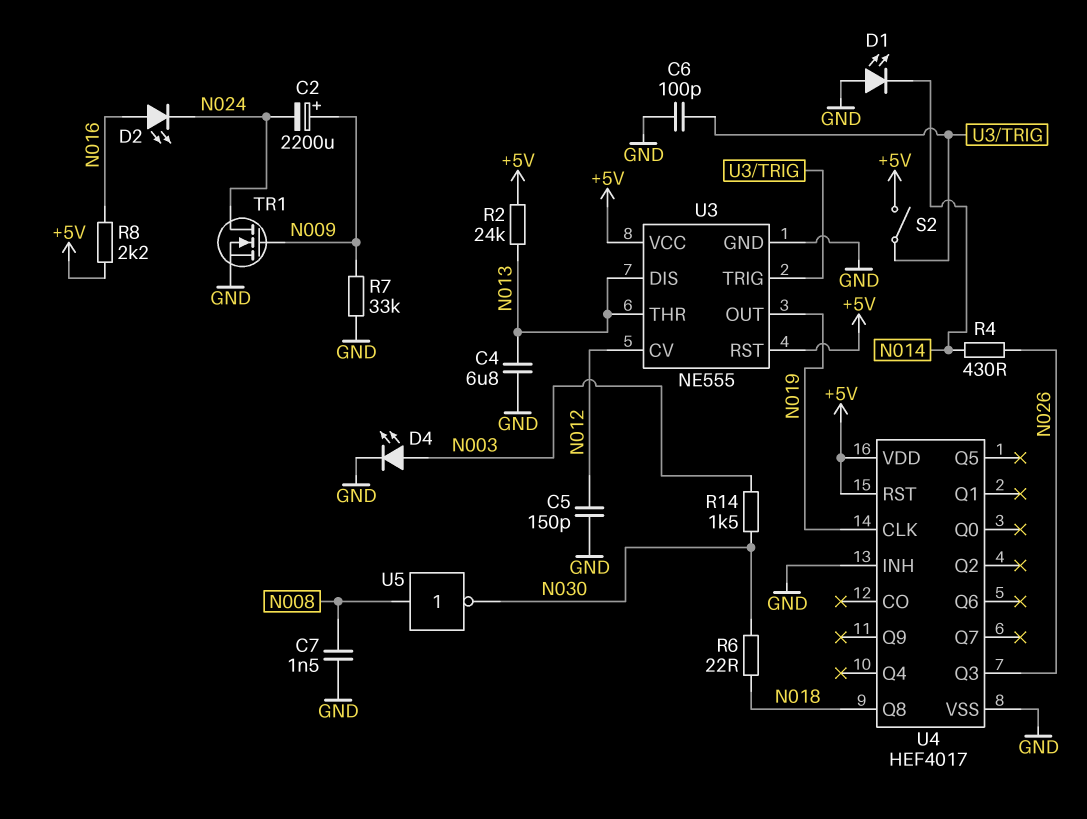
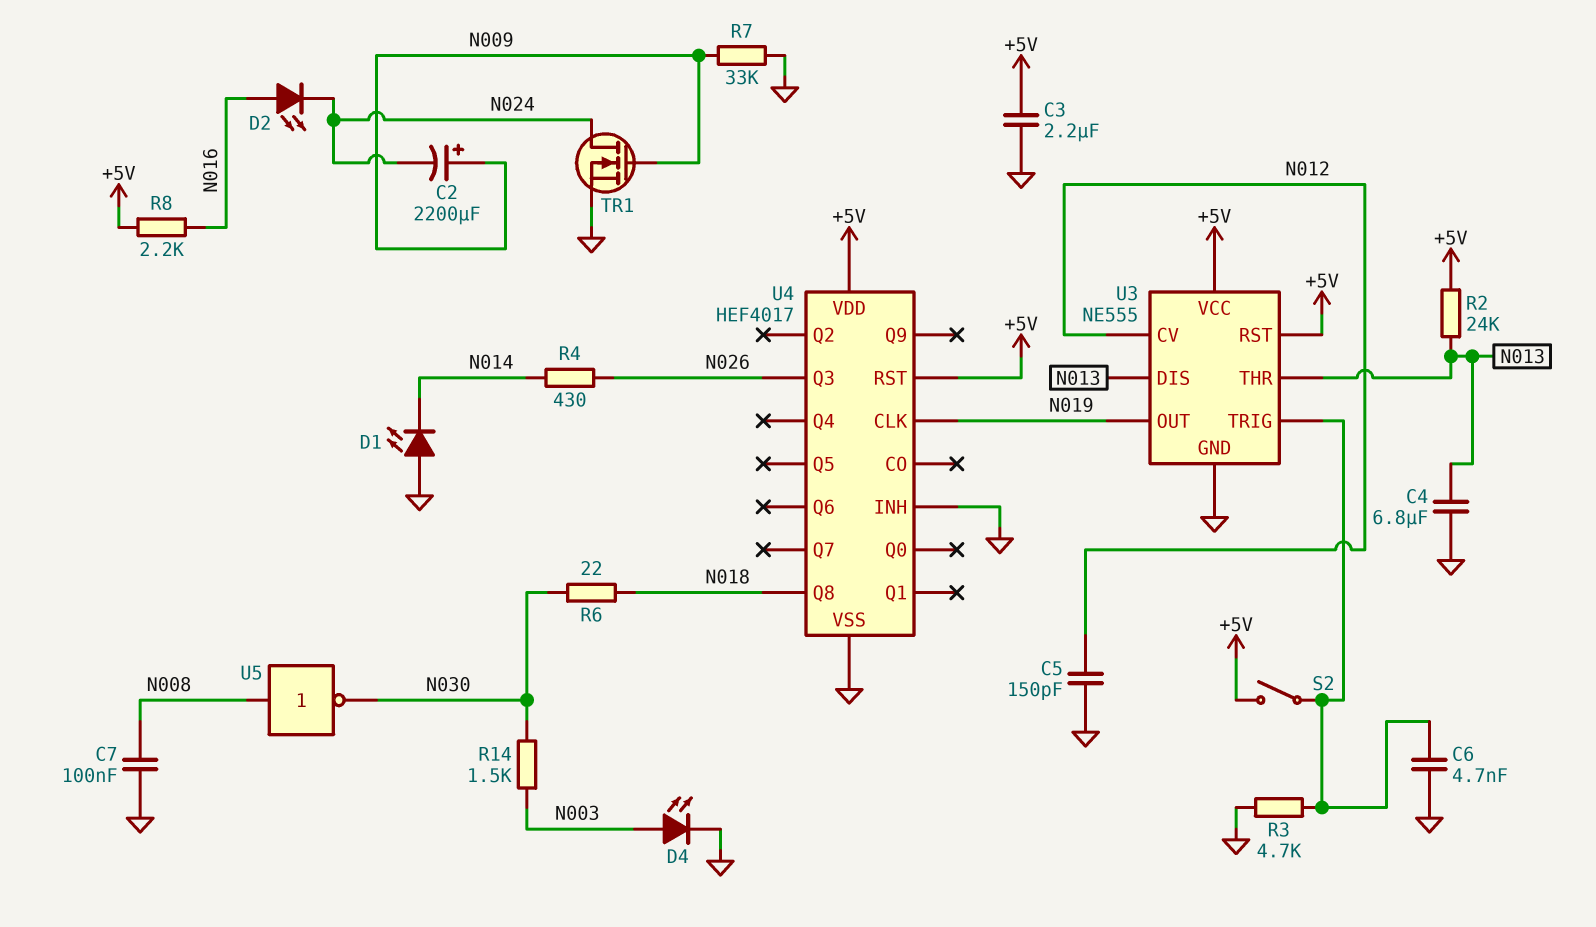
C3: none -> 2.2uF (+5V, GND)
C6: 100pF (GND, U3/TRIG) -> 4.7nF (GND, U3/TRIG)
C7: 1.5nF (GND, N008) -> 100nF (GND, N008)
R3: none -> 4.7k (GND, U3/TRIG)

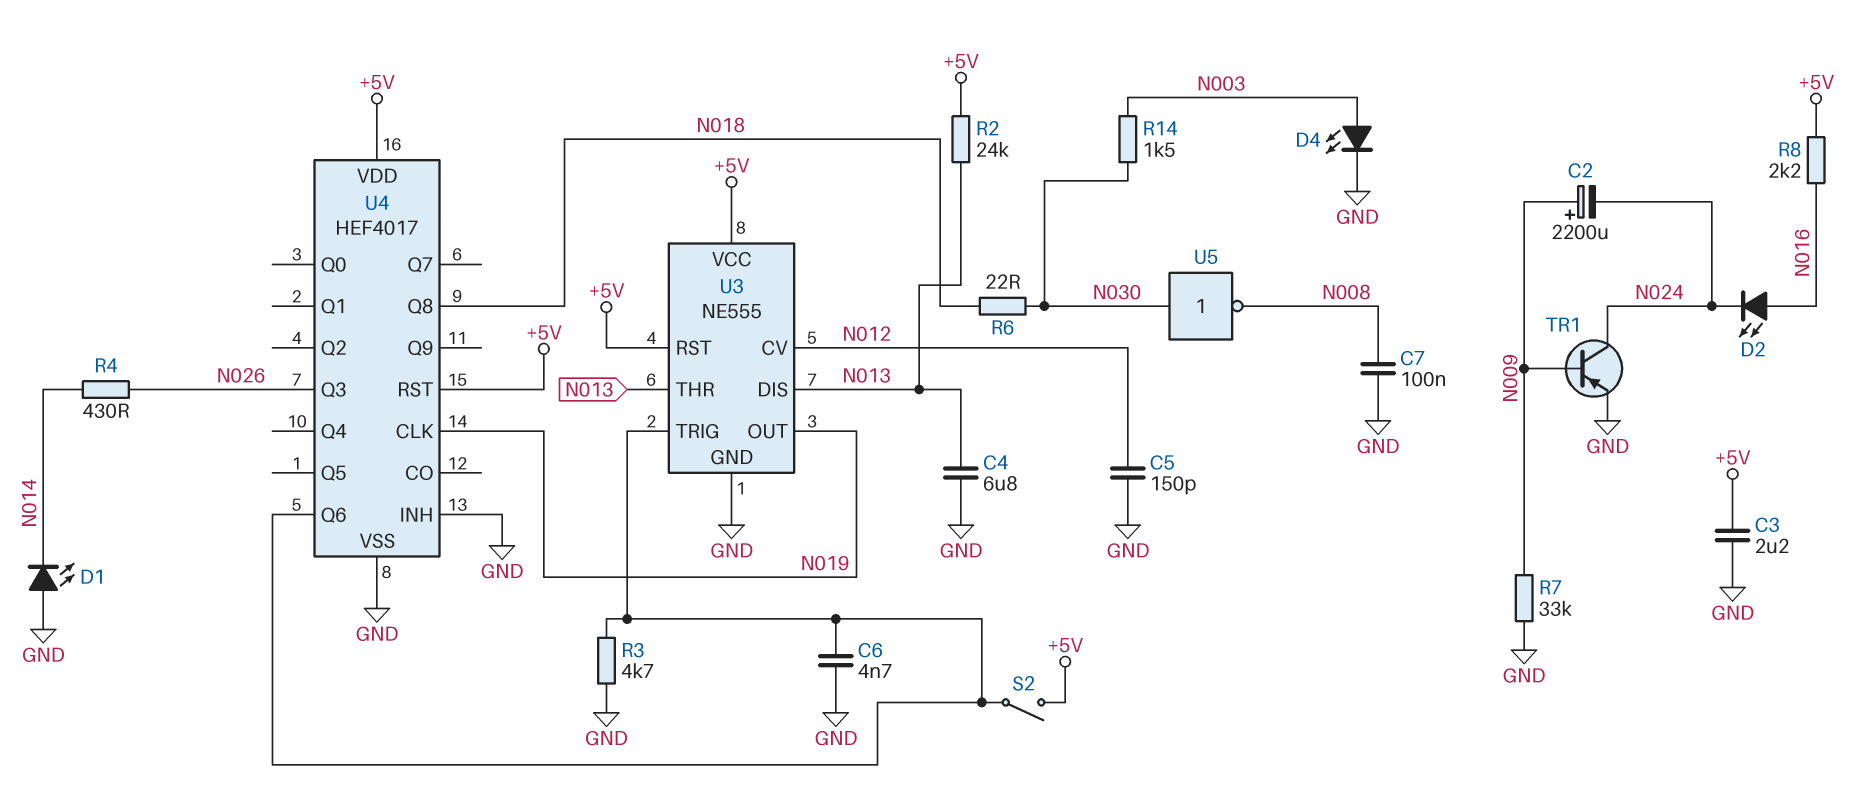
TR1: NMOS (G N009, D N024, S GND) -> PNP (B N009, C N024, E GND)
U4 pin Q6: none -> U3/TRIG
U5: NOT (in N008, out N030) -> NOT (in N030, out N008)

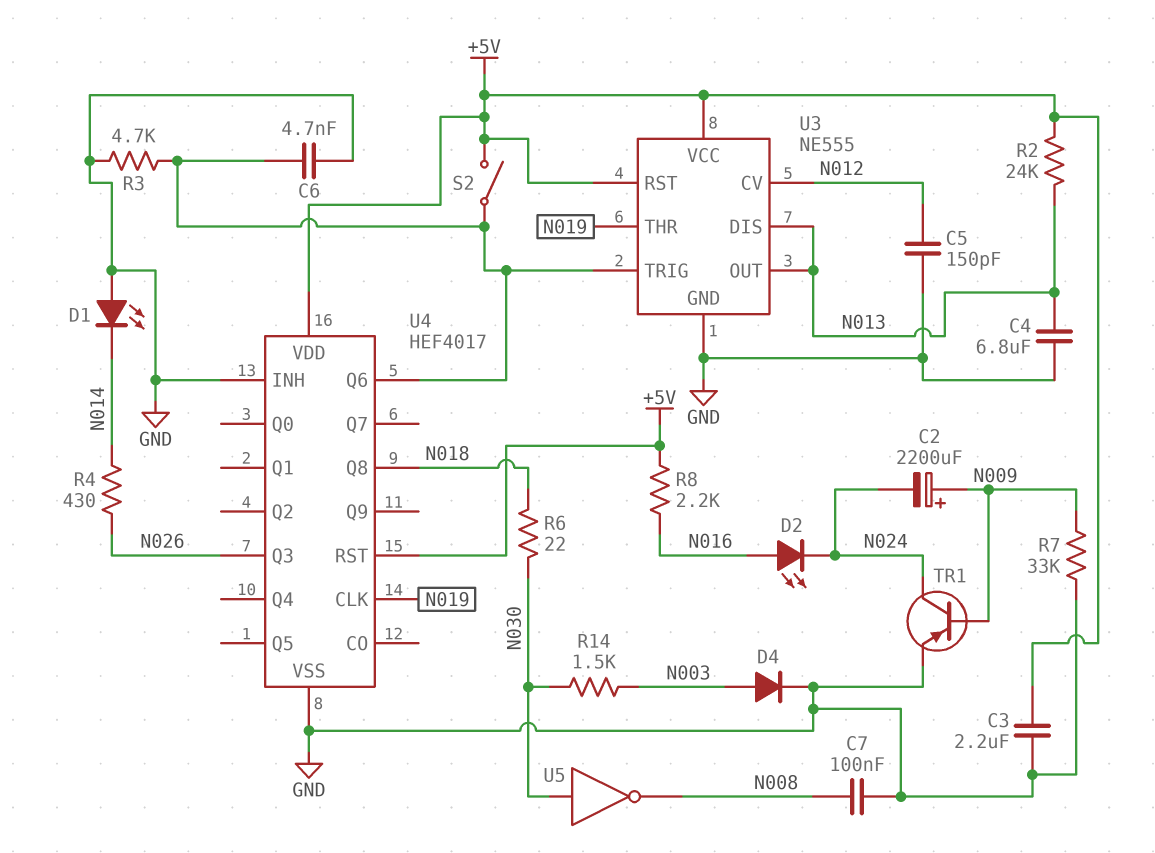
D4: LED (A N003, K GND) -> diode (A N003, K GND)
U3 pin OUT: N019 -> N013
U3 pin THR: N013 -> N019

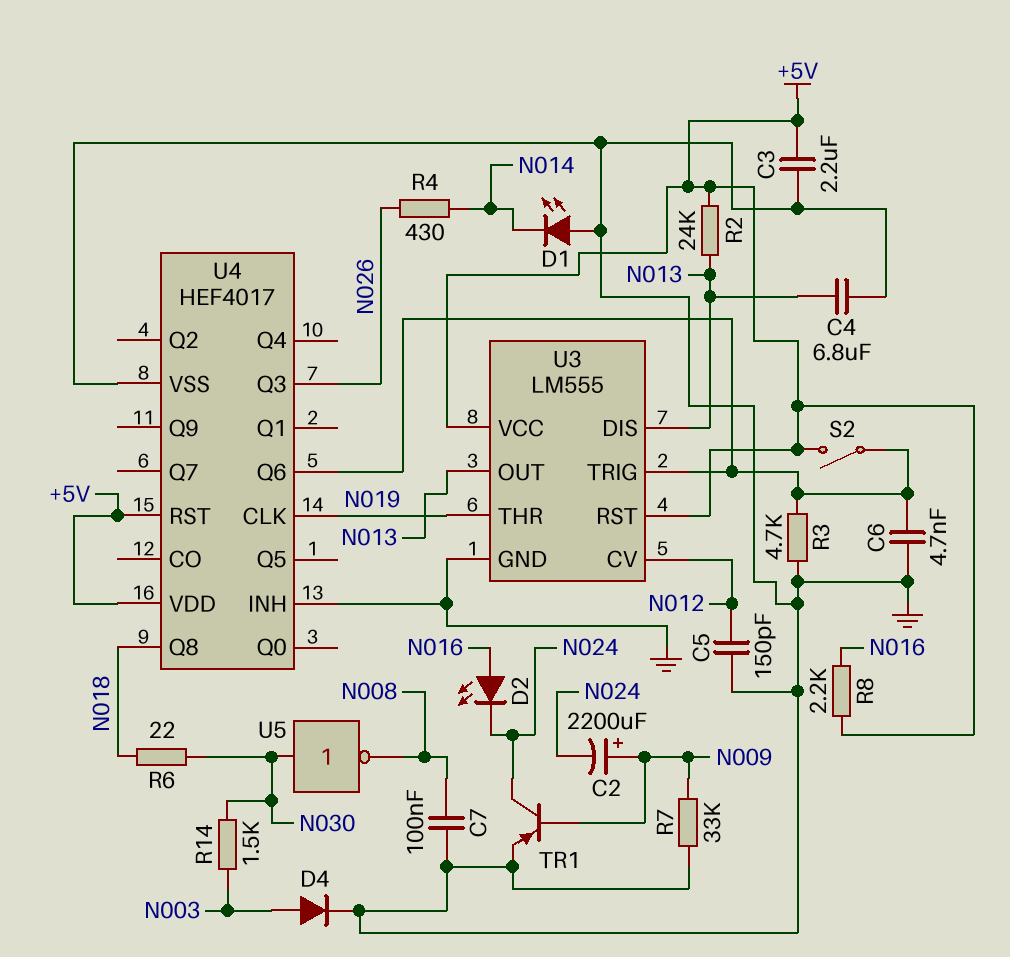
U3: NE555 -> LM555

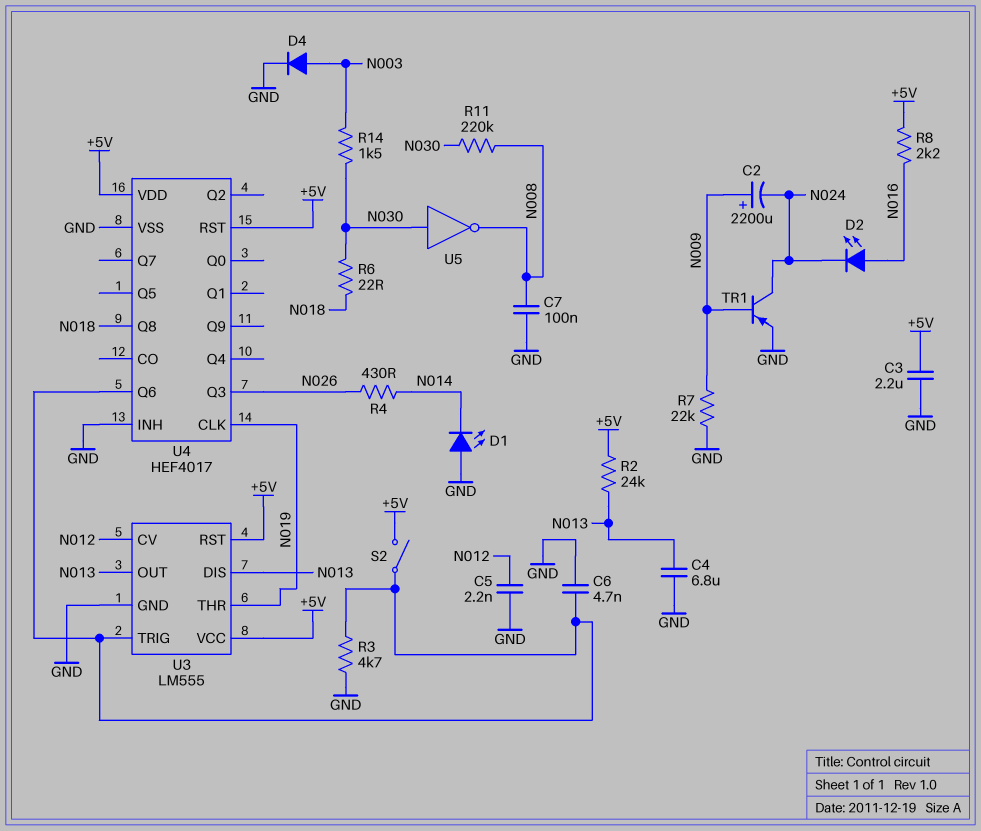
C5: 150pF (GND, N012) -> 2.2nF (GND, N012)
R7: 33k (GND, N009) -> 22k (GND, N009)
R11: none -> 220k (N008, N030)

